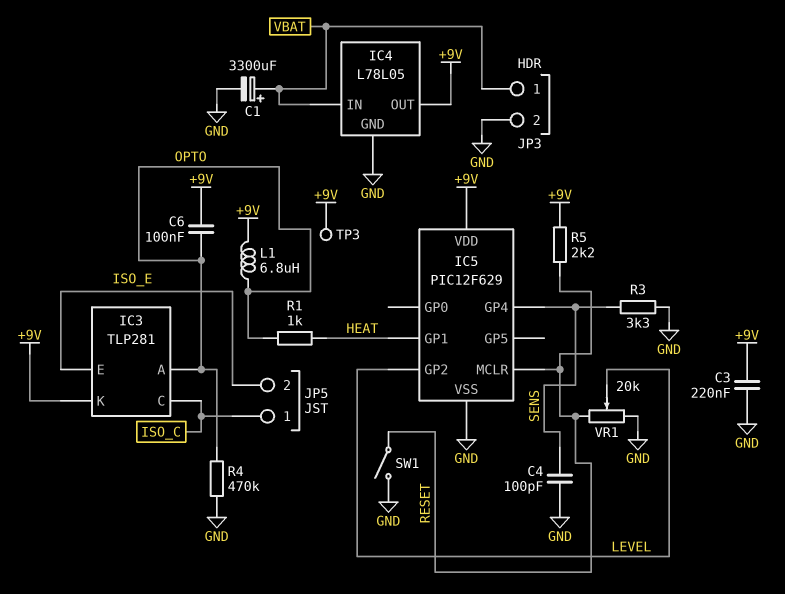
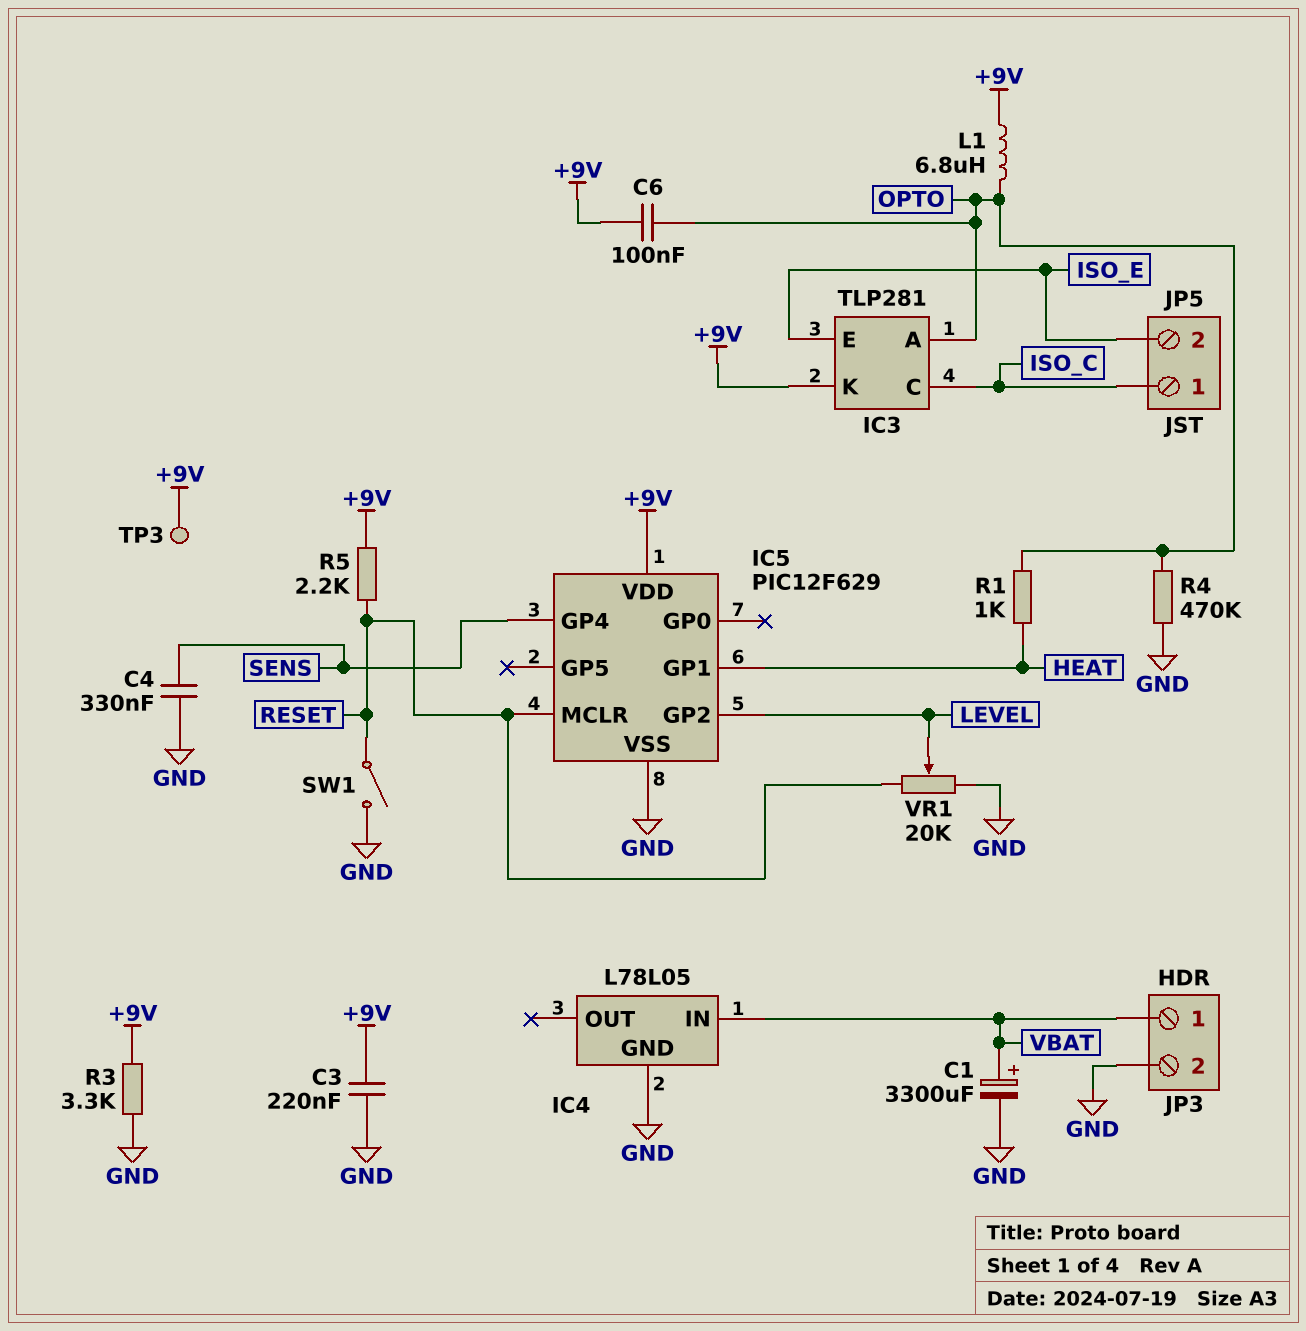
C4: 100pF (GND, SENS) -> 330nF (GND, SENS)
IC4 pin OUT: +9V -> none
R3: 3.3k (GND, SENS) -> 3.3k (+9V, GND)

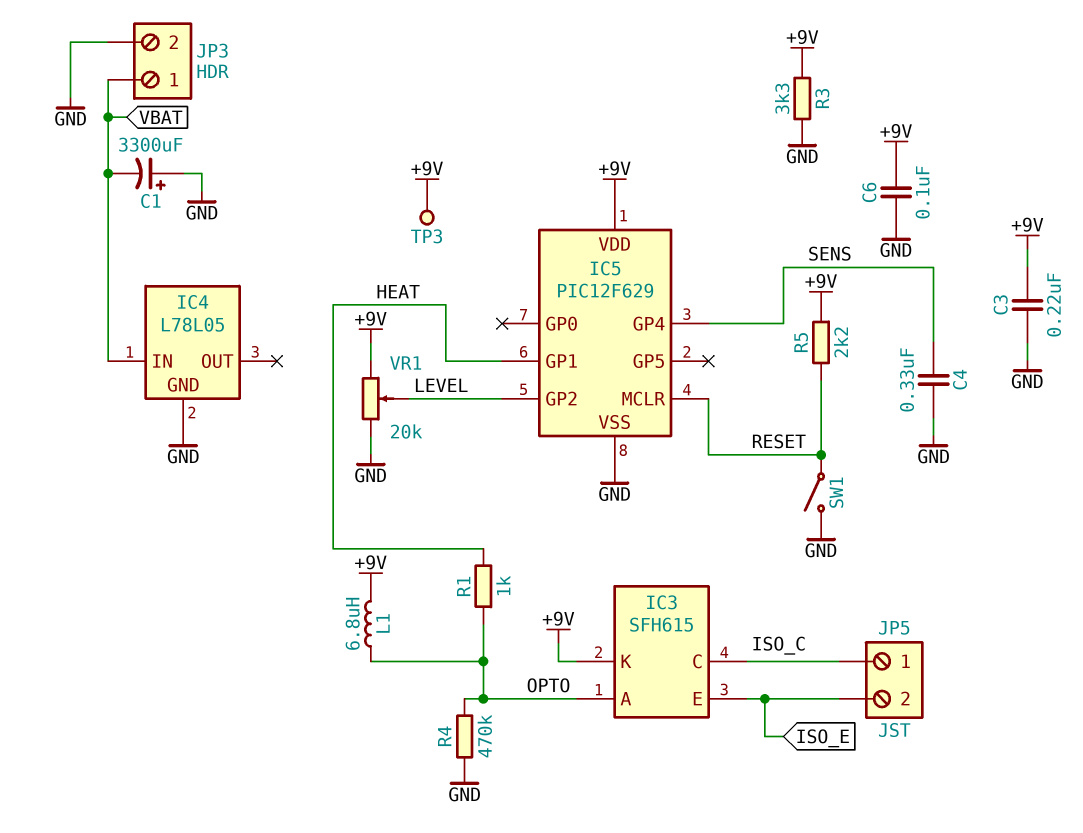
C1: 3300uF (plus VBAT, minus GND) -> 3300uF (plus GND, minus VBAT)
C6: 100nF (+9V, OPTO) -> 100nF (+9V, GND)
IC3: TLP281 -> SFH615
VR1: 20k (GND, RESET, wiper LEVEL) -> 20k (+9V, GND, wiper LEVEL)

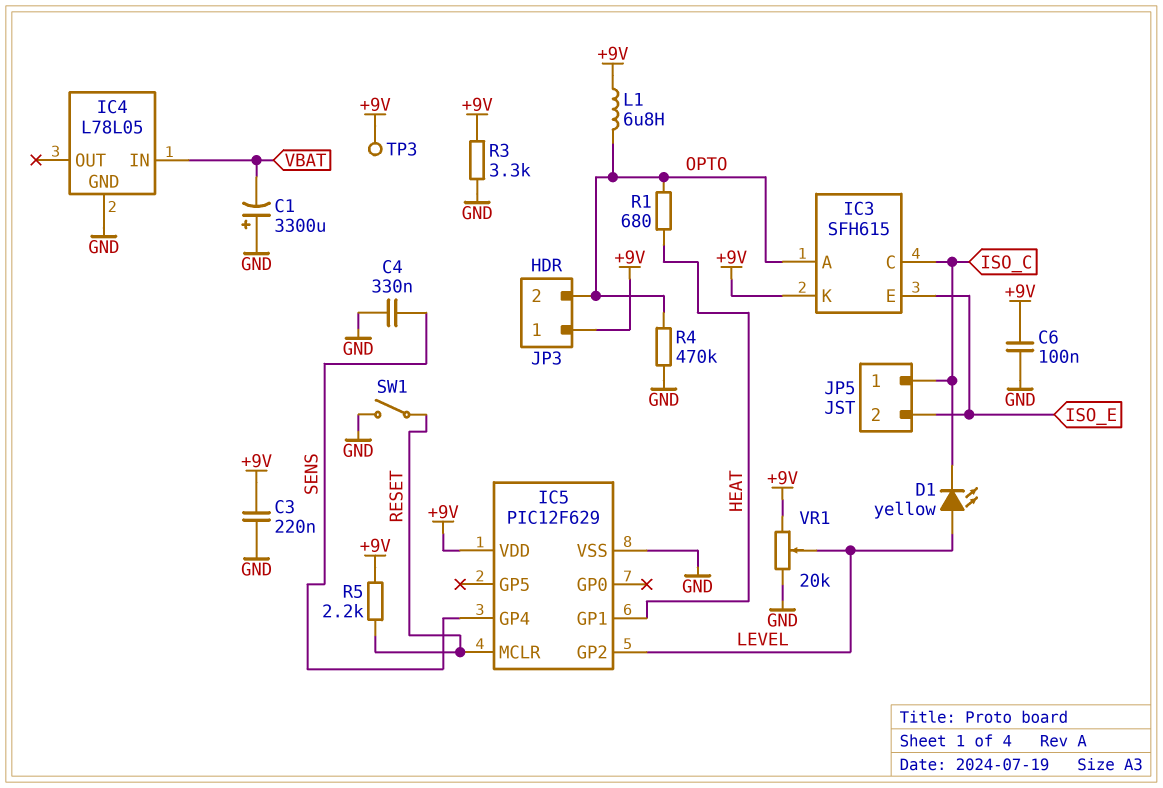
D1: none -> LED yellow (A LEVEL, K ISO_C)
JP3 pin 1: VBAT -> +9V
JP3 pin 2: GND -> OPTO
R1: 1k (HEAT, OPTO) -> 680 (HEAT, OPTO)

